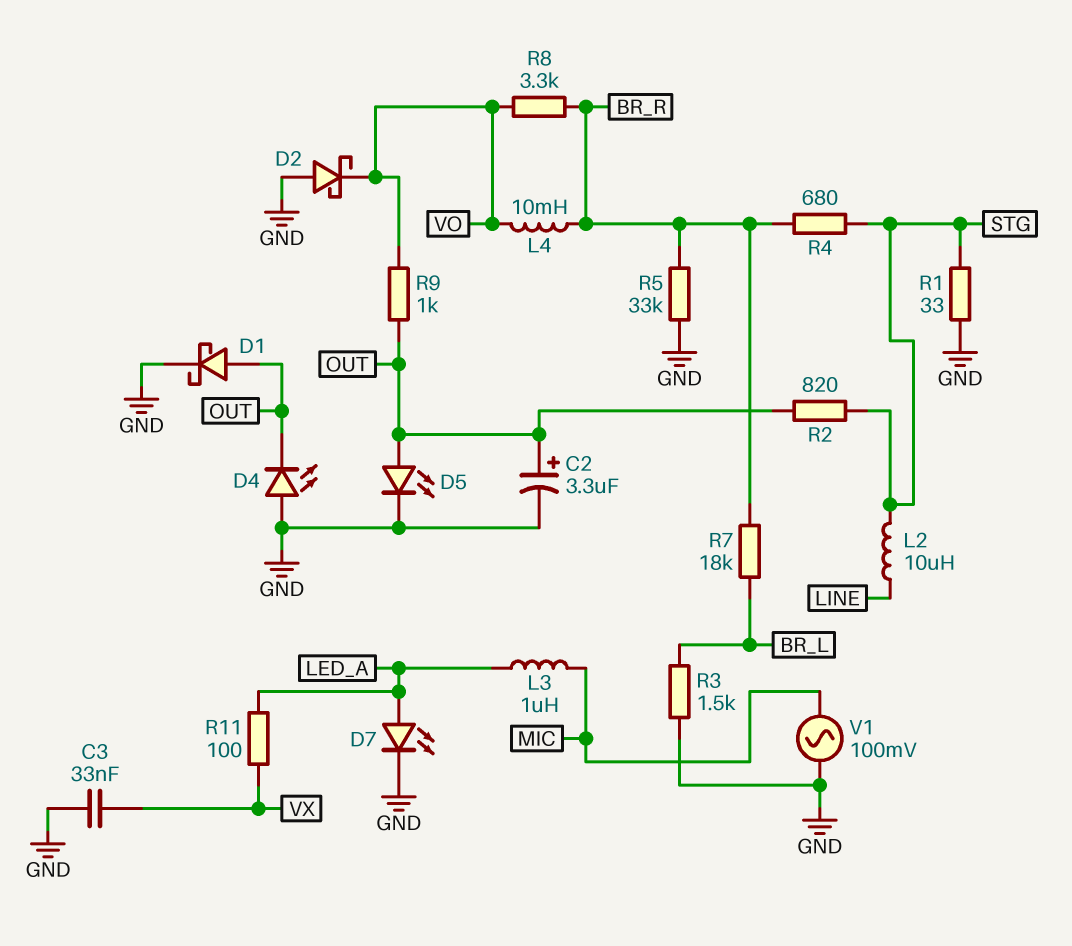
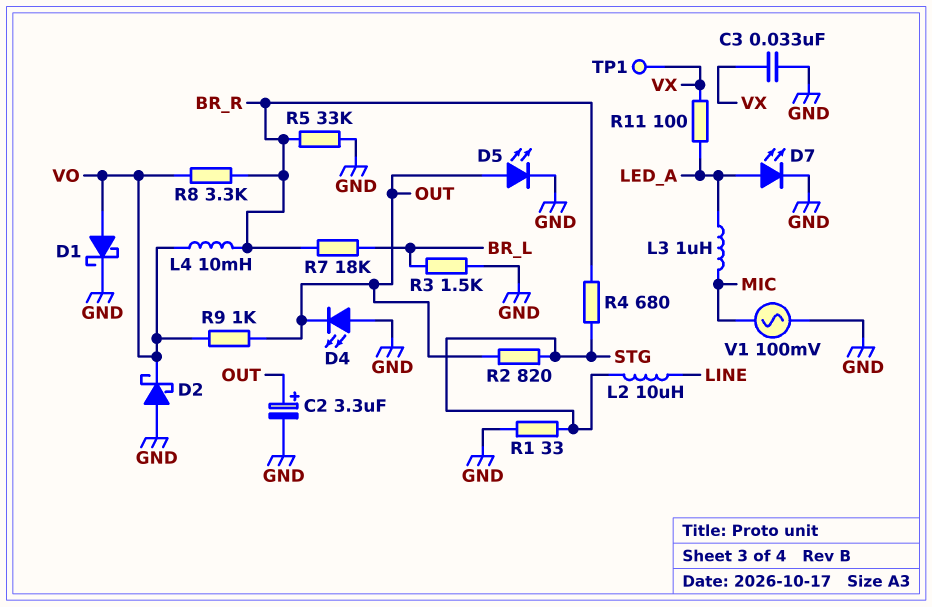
D1: schottky (A OUT, K GND) -> schottky (A VO, K GND)
TP1: none -> test point (VX)

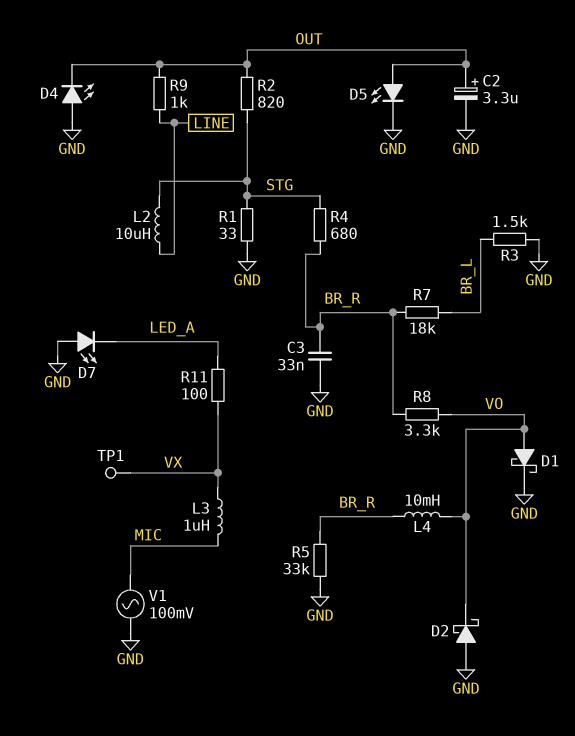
C3: 33nF (GND, VX) -> 33nF (BR_R, GND)
D7: LED (A LED_A, K GND) -> LED (A GND, K LED_A)
L3: 1uH (LED_A, MIC) -> 1uH (MIC, VX)
R9: 1k (OUT, VO) -> 1k (LINE, OUT)

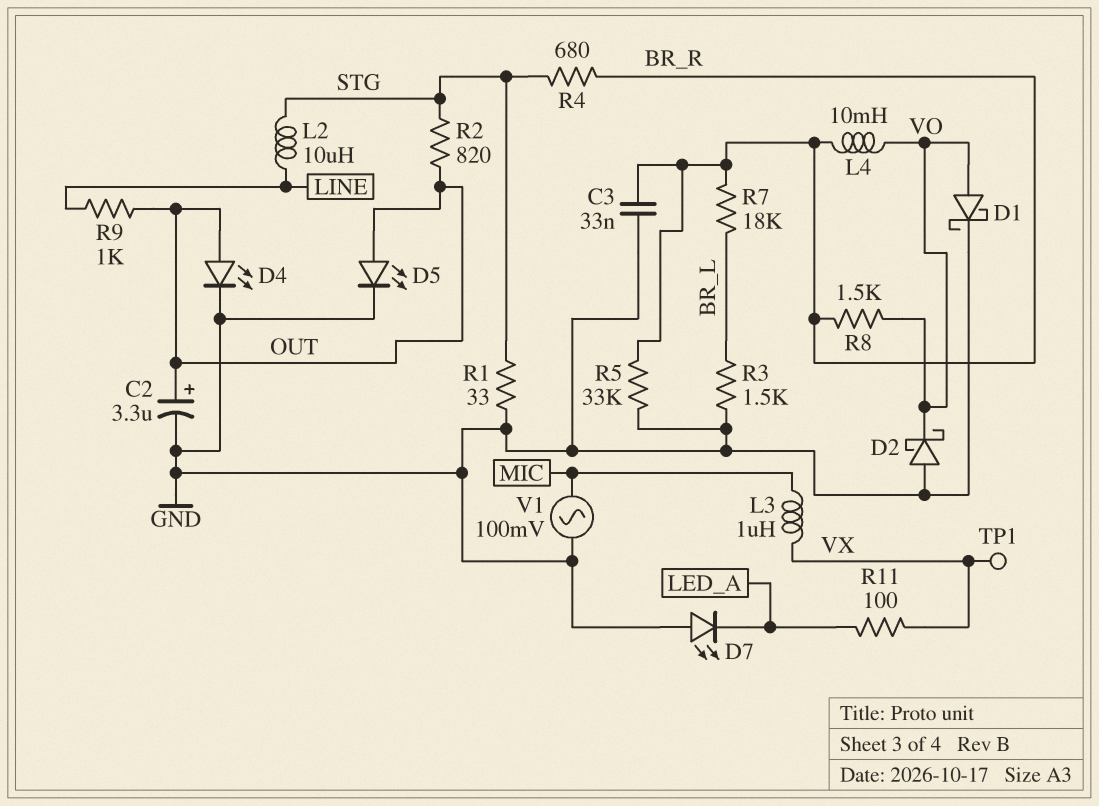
D4: LED (A GND, K OUT) -> LED (A OUT, K GND)
R8: 3.3k (BR_R, VO) -> 1.5k (BR_R, VO)

